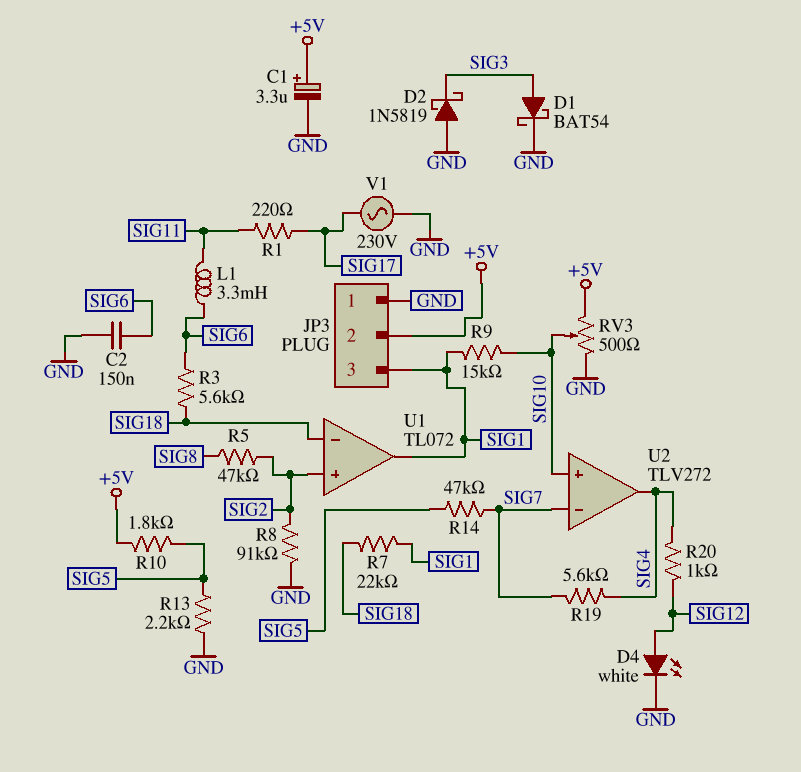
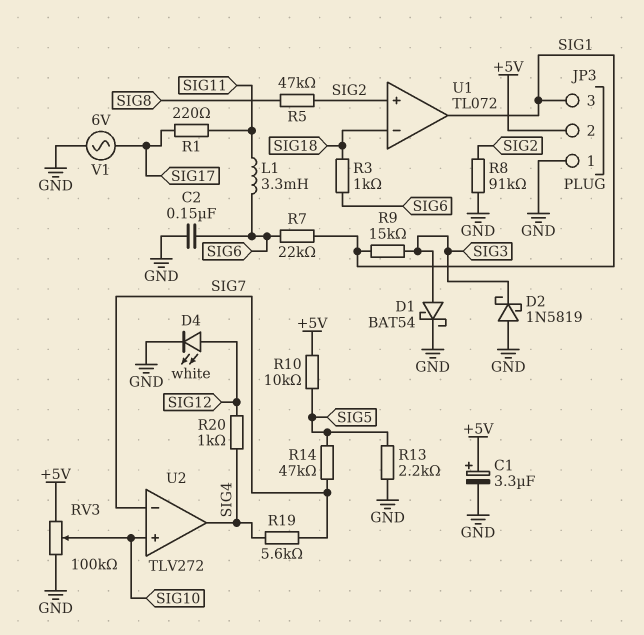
R3: 5.6k (SIG6, SIG18) -> 1k (SIG6, SIG18)
R7: 22k (SIG1, SIG18) -> 22k (SIG1, SIG6)
R9: 15k (SIG1, SIG10) -> 15k (SIG1, SIG3)
R10: 1.8k (+5V, SIG5) -> 10k (+5V, SIG5)
RV3: 500 (+5V, GND, wiper SIG10) -> 100k (+5V, GND, wiper SIG10)
V1: AC 230V (GND, SIG17) -> AC 6V (GND, SIG17)

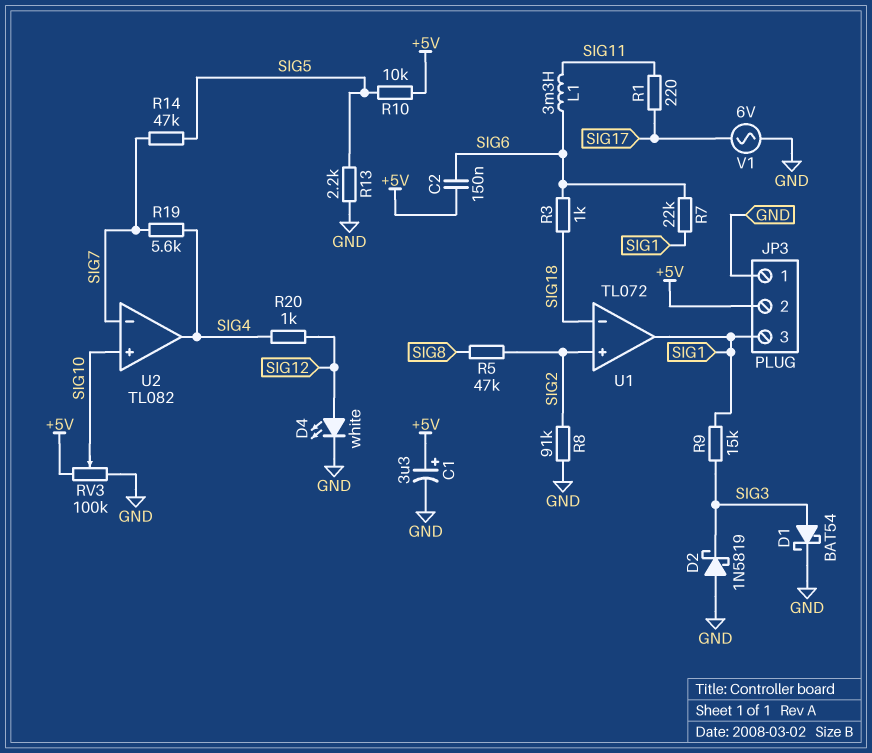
C2: 150nF (GND, SIG6) -> 150nF (+5V, SIG6)
U2: TLV272 -> TL082

